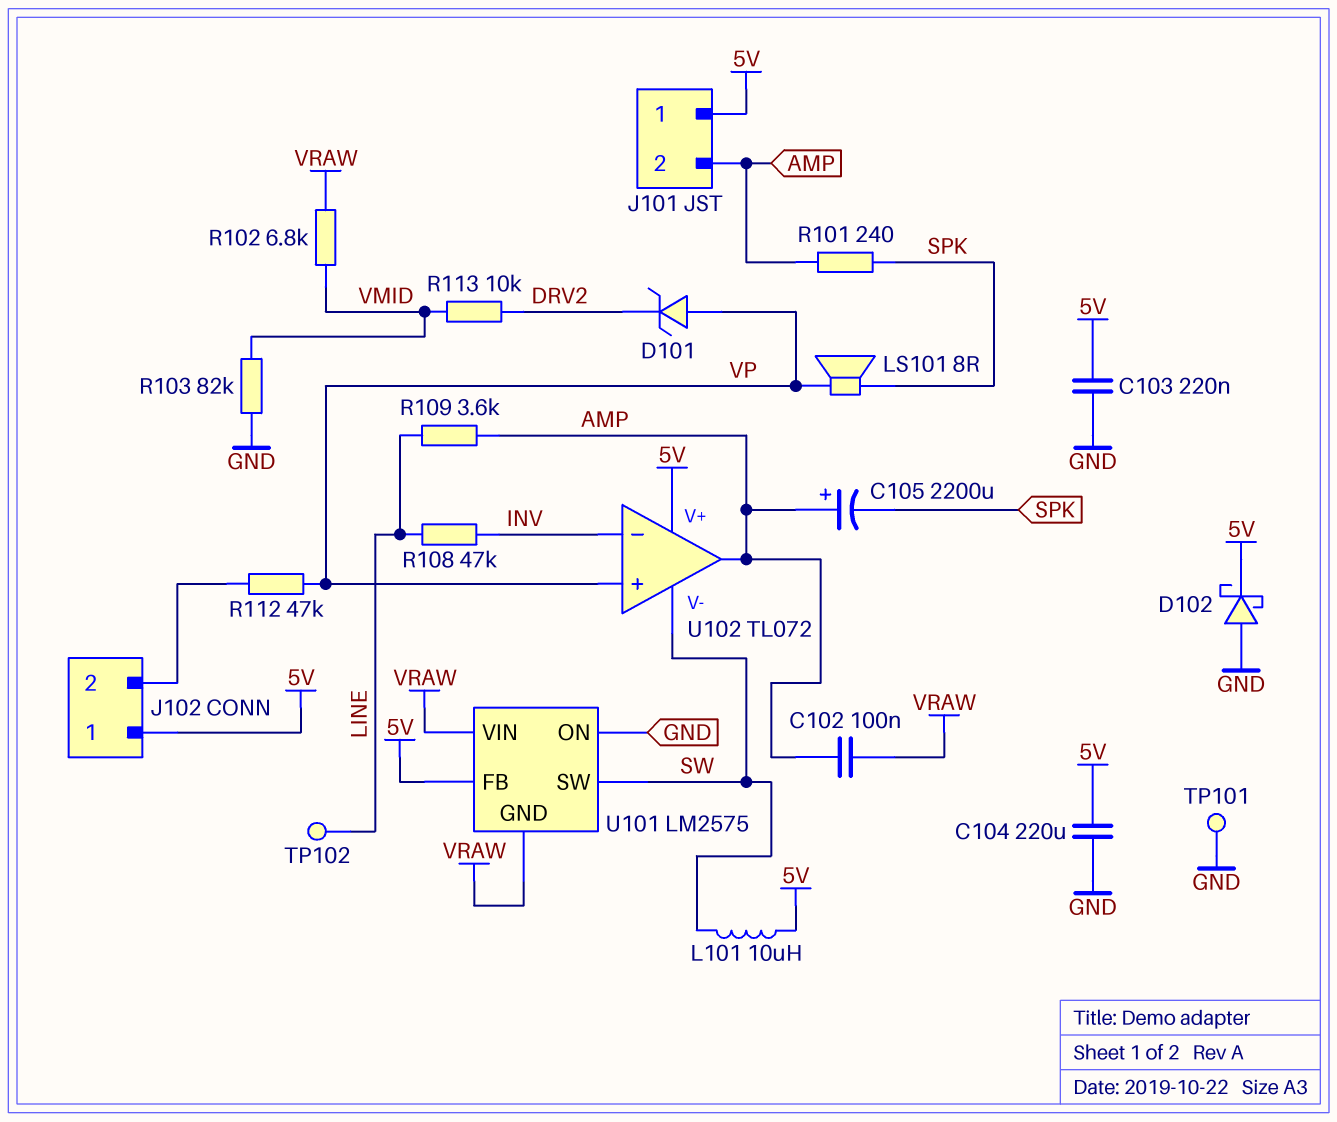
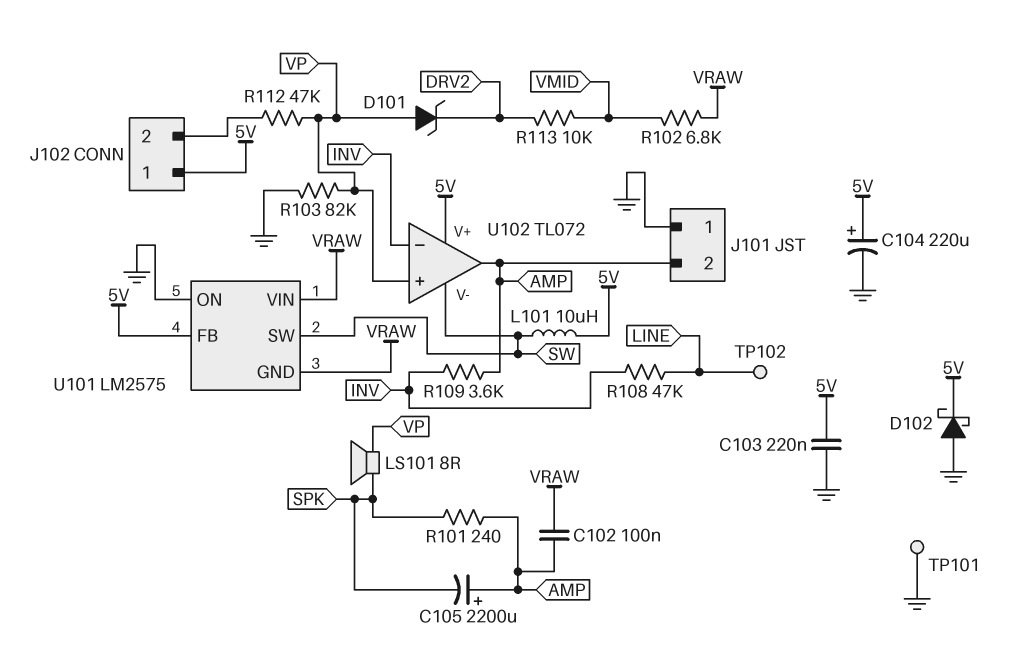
C104: 220uF (5V, GND) -> 220uF (plus 5V, minus GND)
J101 pin 1: 5V -> GND
R103: 82k (GND, VMID) -> 82k (GND, VP)
R109: 3.6k (AMP, LINE) -> 3.6k (AMP, INV)

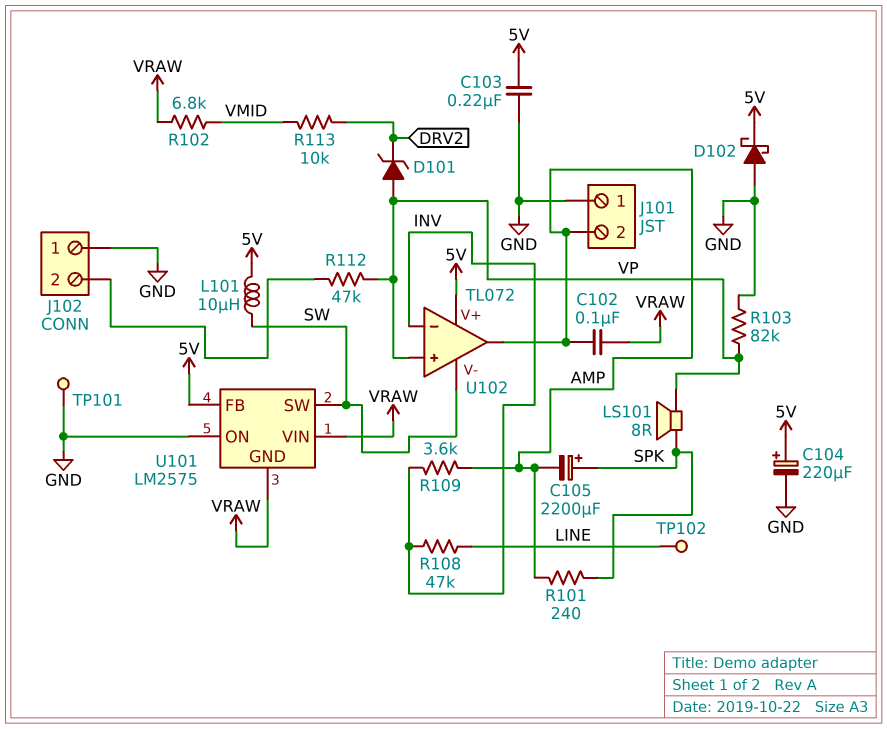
C105: 2200uF (plus AMP, minus SPK) -> 2200uF (plus SPK, minus AMP)
J102 pin 1: 5V -> GND

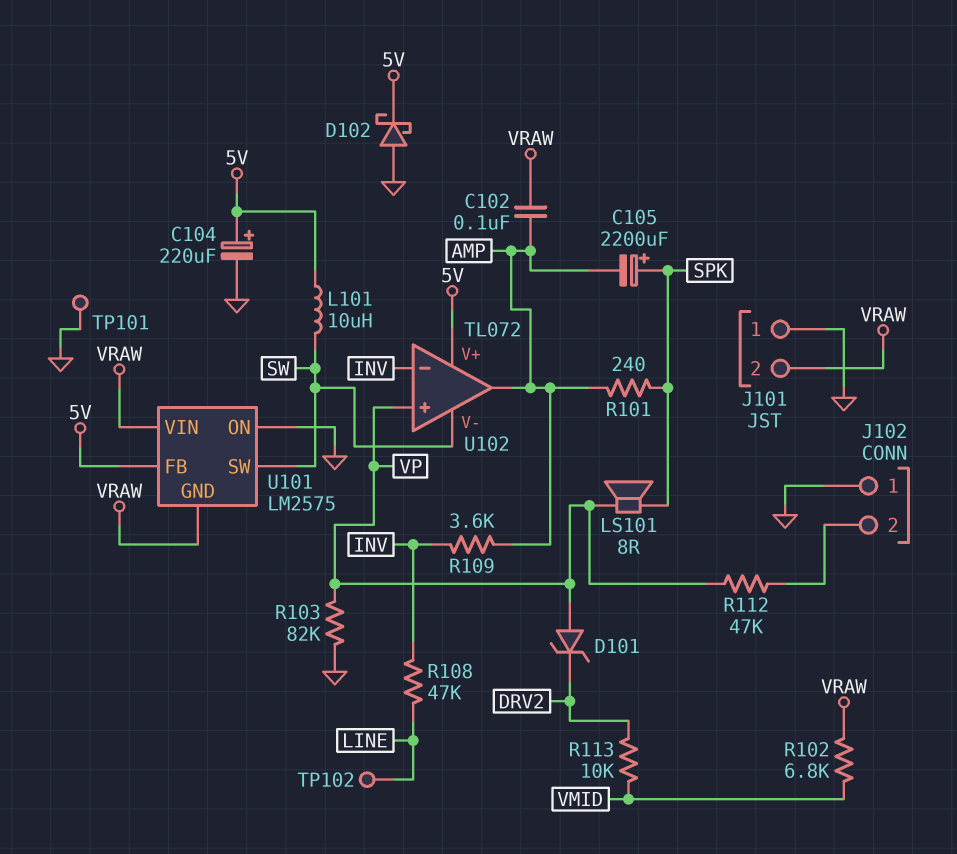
C103: 220nF (5V, GND) -> none
J101 pin 2: AMP -> VRAW

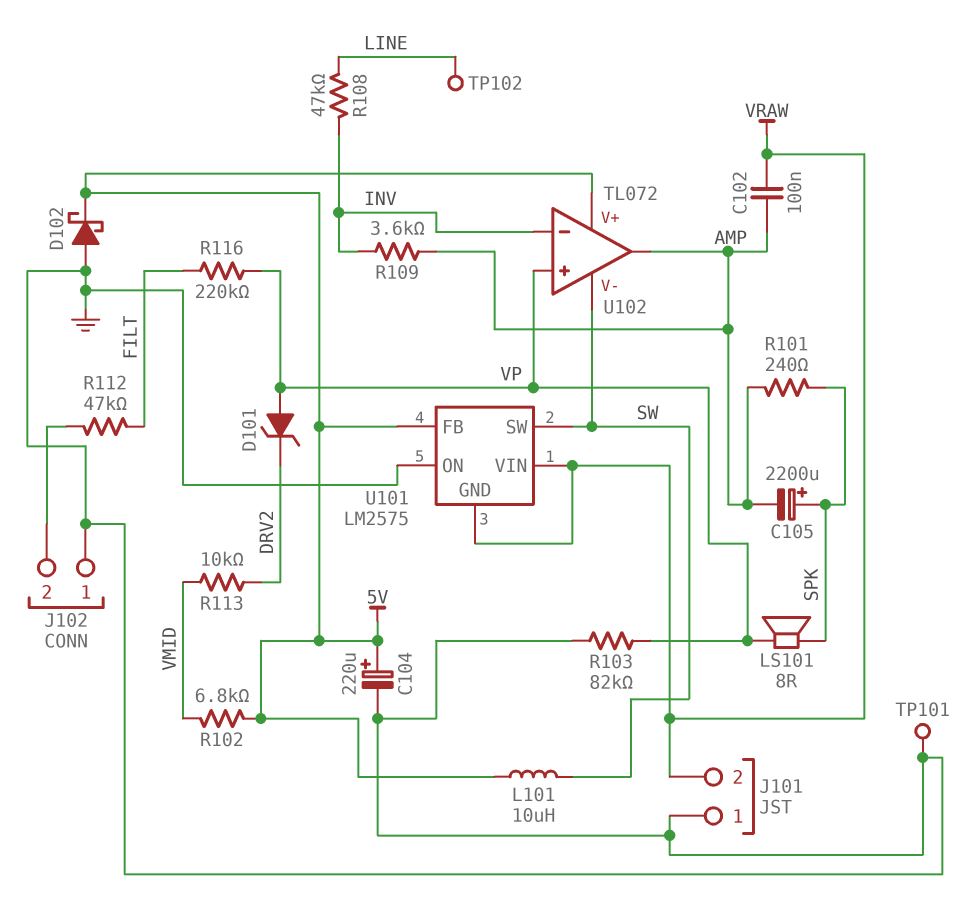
R102: 6.8k (VMID, VRAW) -> 6.8k (5V, VMID)
R112: 47k (J102/2, VP) -> 47k (FILT, J102/2)
R116: none -> 220k (FILT, VP)

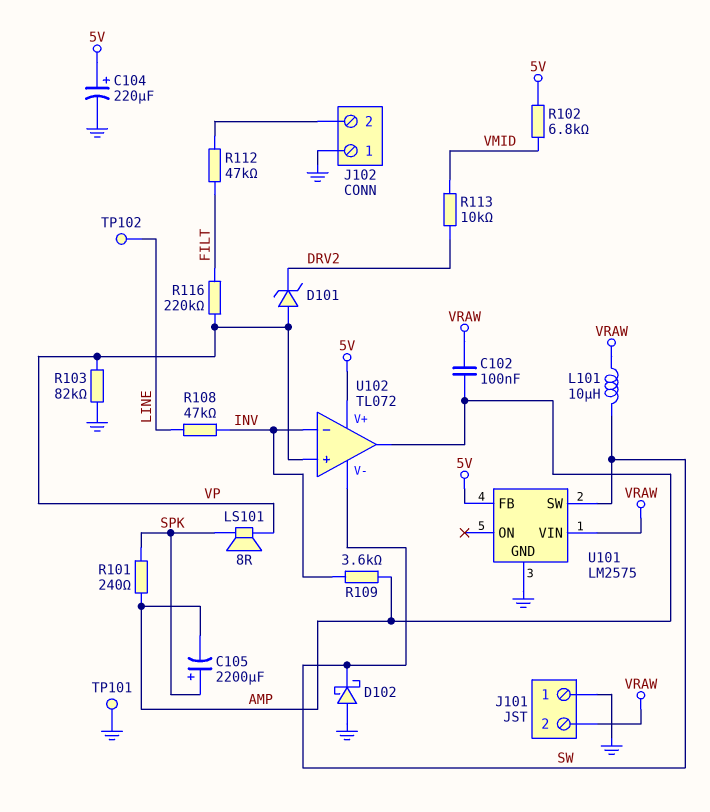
D102: schottky (A GND, K 5V) -> schottky (A GND, K SW)
L101: 10uH (5V, SW) -> 10uH (SW, VRAW)
U101 pin GND: VRAW -> GND
U101 pin ON: GND -> none

